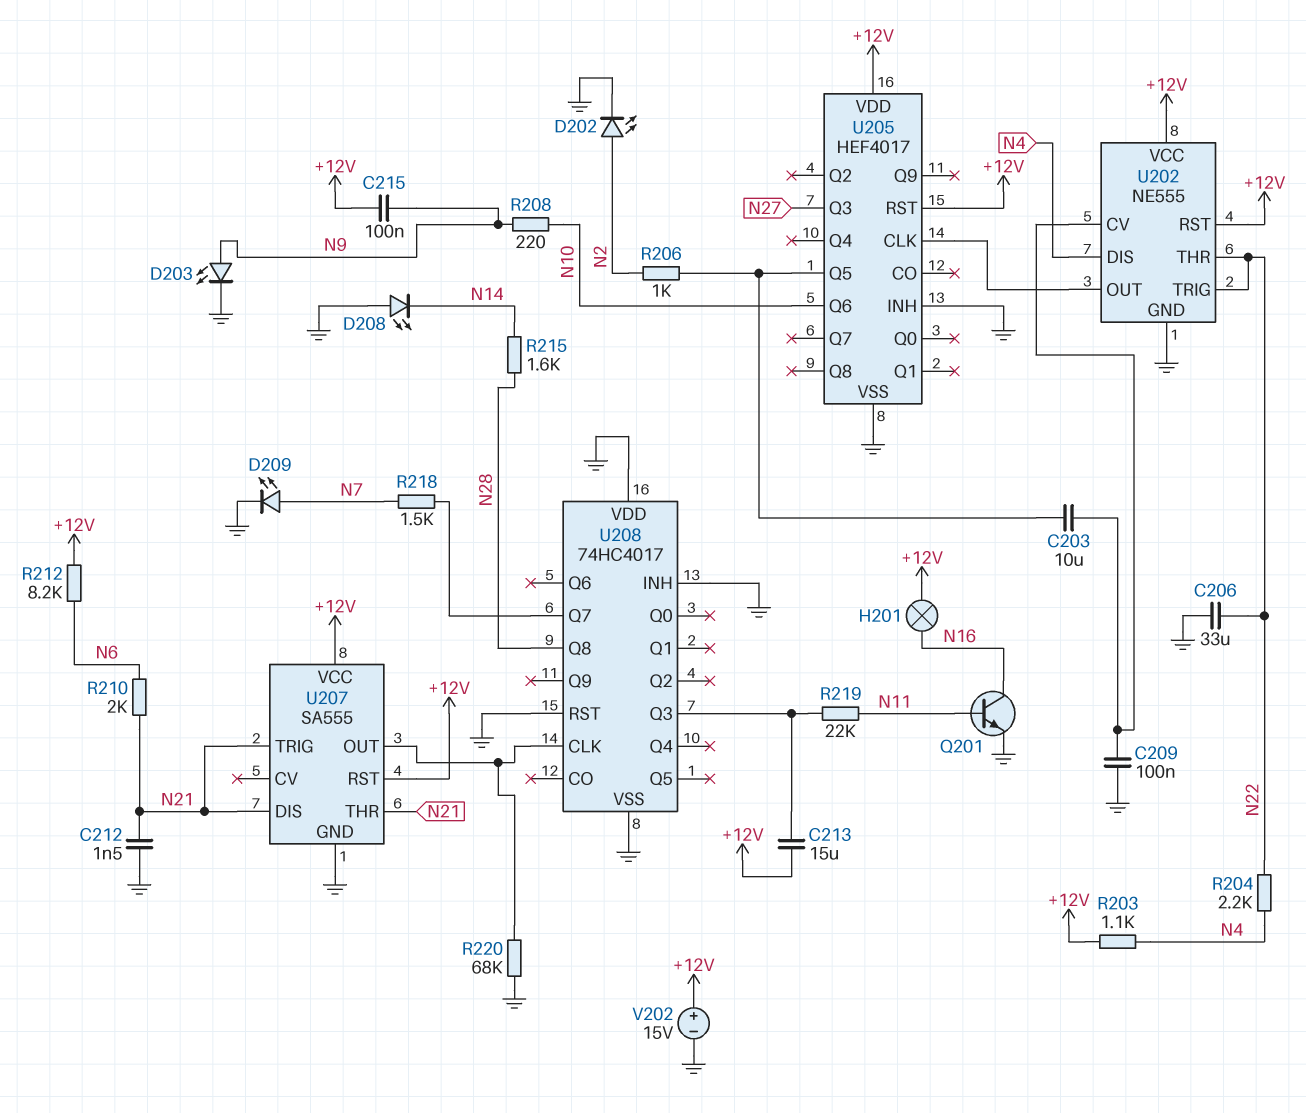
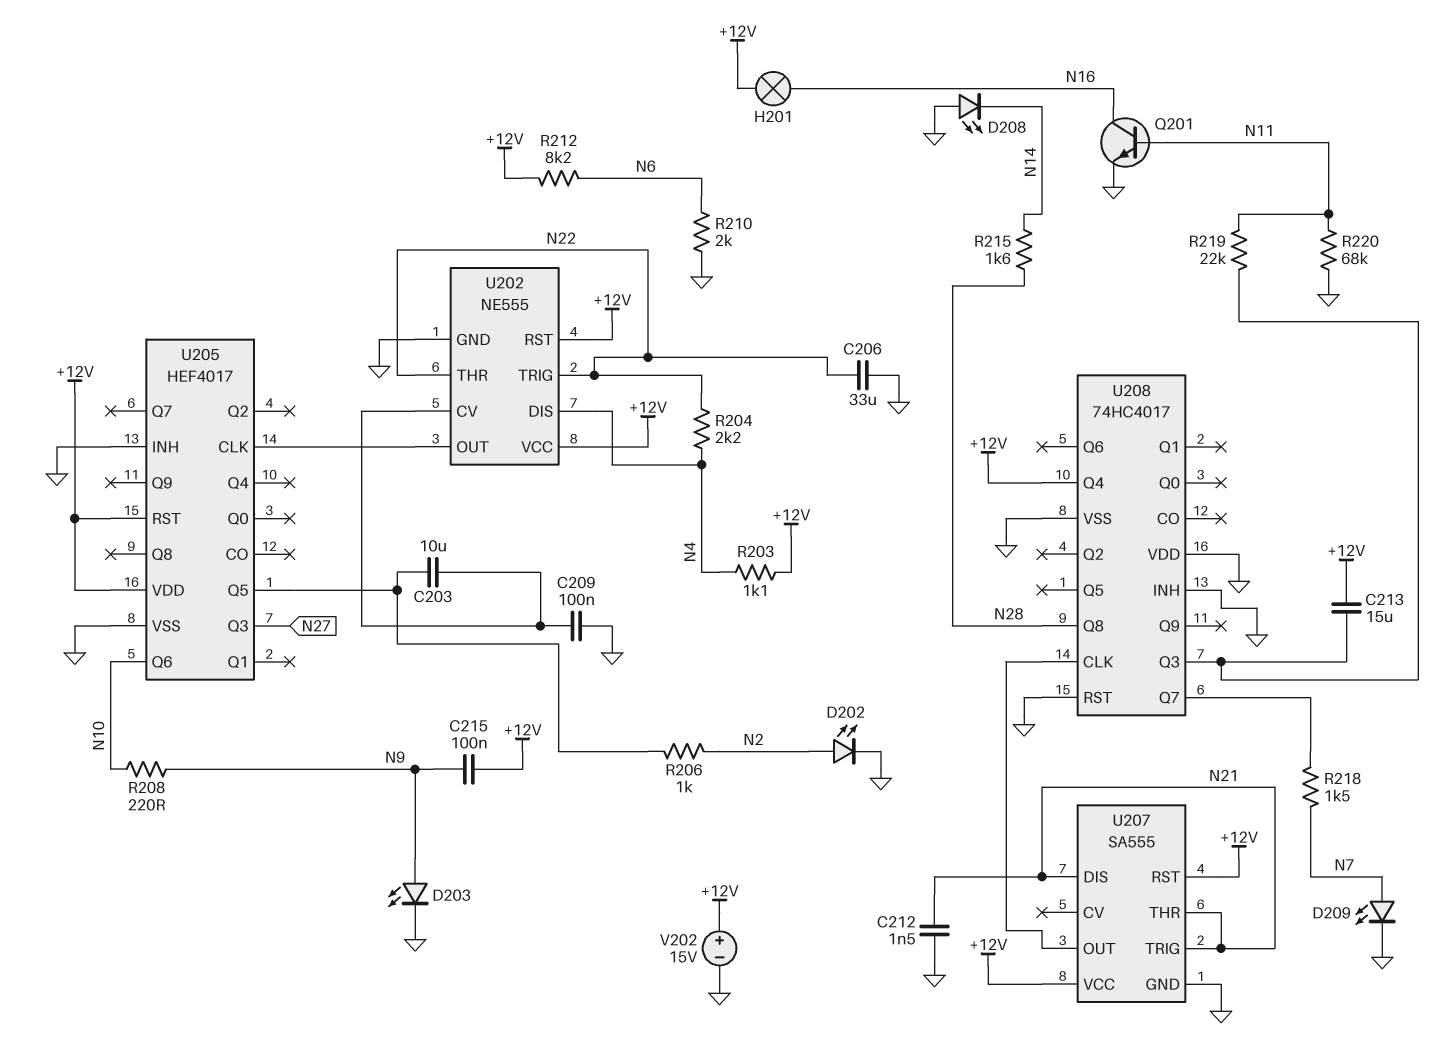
R210: 2k (N6, N21) -> 2k (GND, N6)
R220: 68k (GND, U207/OUT) -> 68k (GND, N11)
U208 pin Q4: none -> +12V

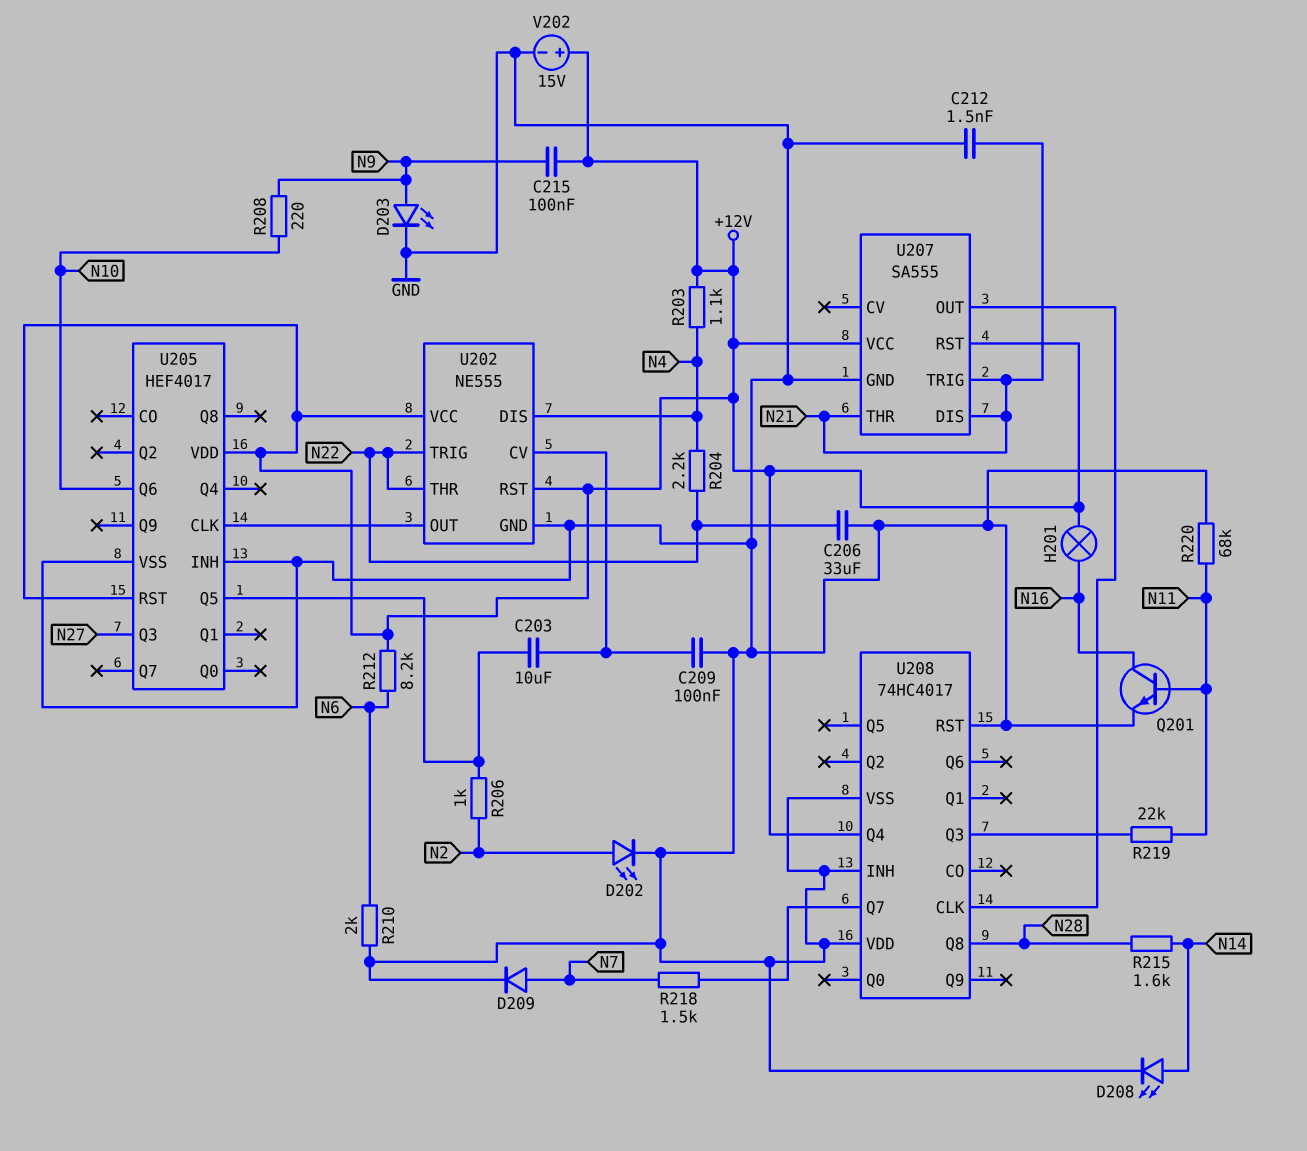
C213: 15uF (+12V, U208/Q3) -> none
D208: LED (A GND, K N14) -> LED (A N14, K GND)
D209: LED (A N7, K GND) -> diode (A N7, K GND)

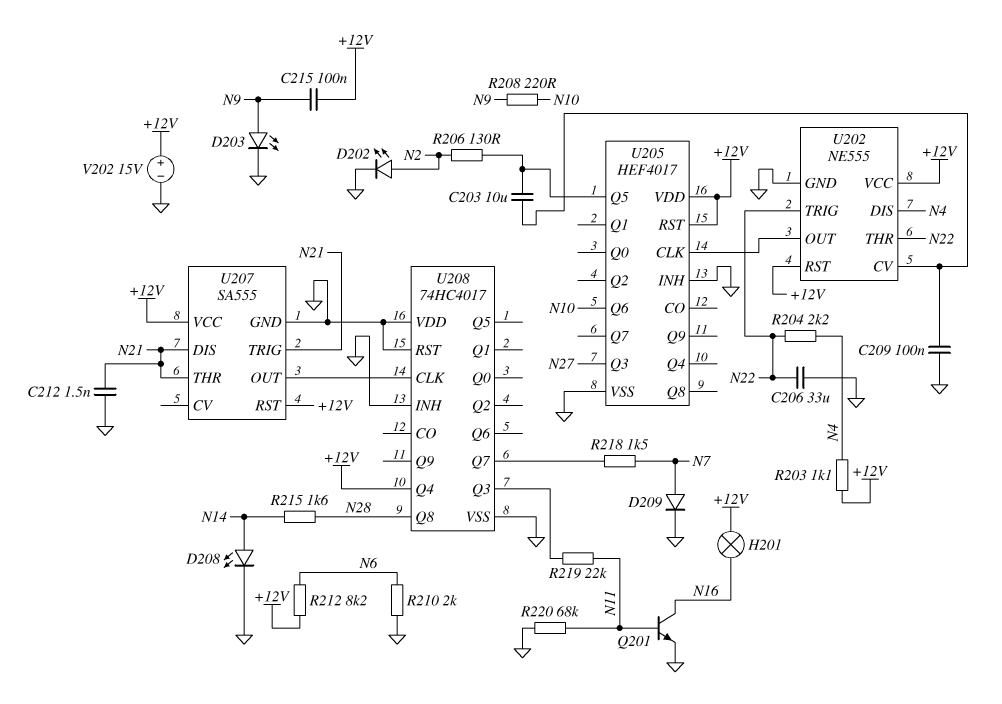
R206: 1k (N2, U205/Q5) -> 130 (N2, U205/Q5)

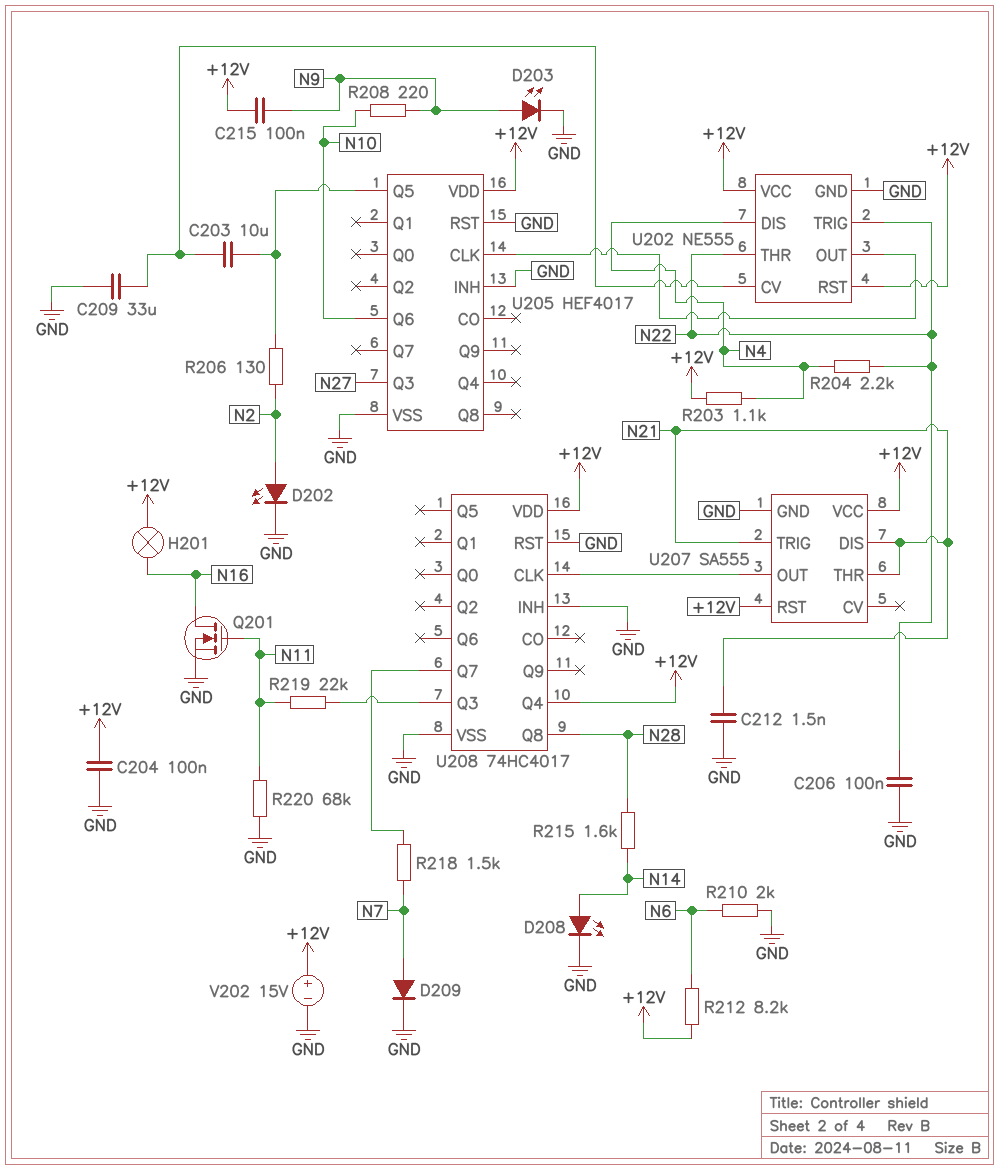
C204: none -> 100nF (+12V, GND)
C206: 33uF (GND, N22) -> 100nF (GND, N22)
C209: 100nF (GND, U202/CV) -> 33uF (GND, U202/CV)
Q201: NPN (B N11, C N16, E GND) -> NMOS (G N11, D N16, S GND)
U205 pin RST: +12V -> GND
U208 pin VDD: GND -> +12V

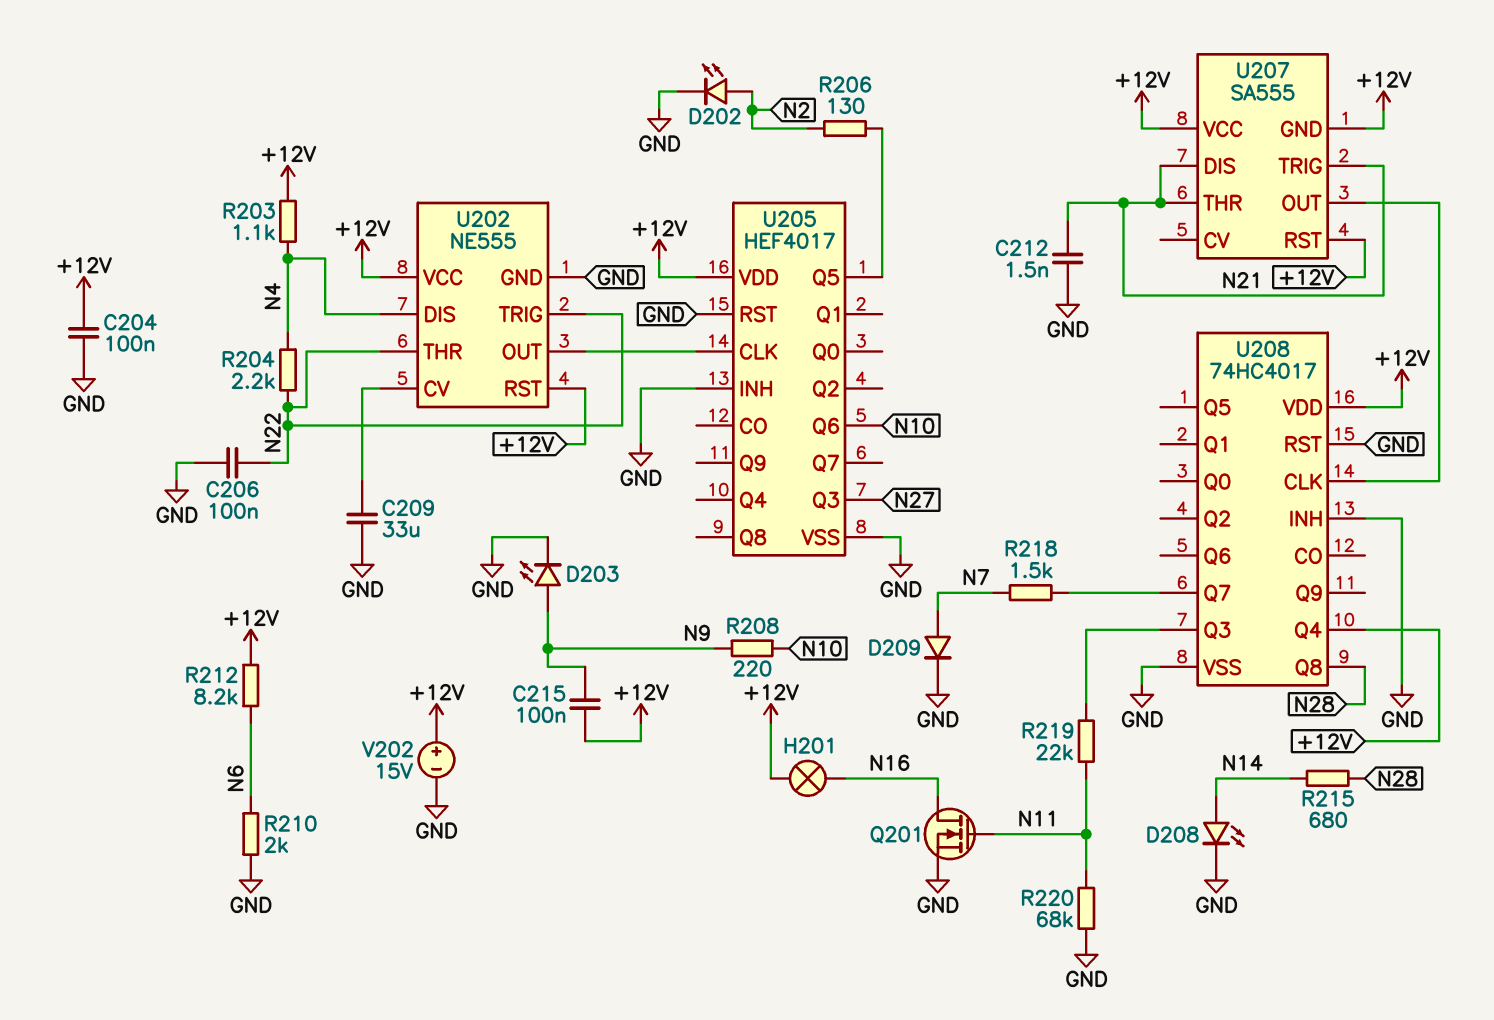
C203: 10uF (U202/CV, U205/Q5) -> none
R215: 1.6k (N14, N28) -> 680 (N14, N28)
U207 pin GND: GND -> +12V

